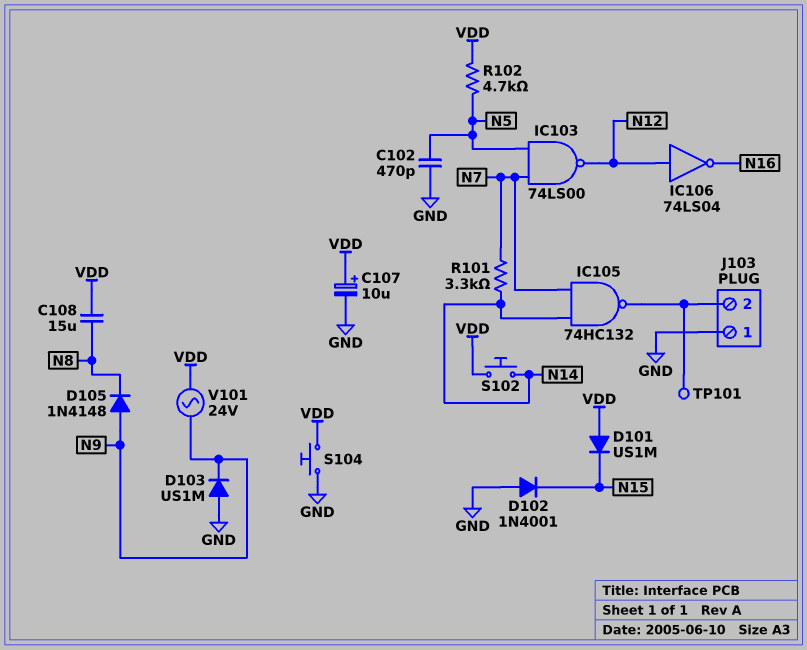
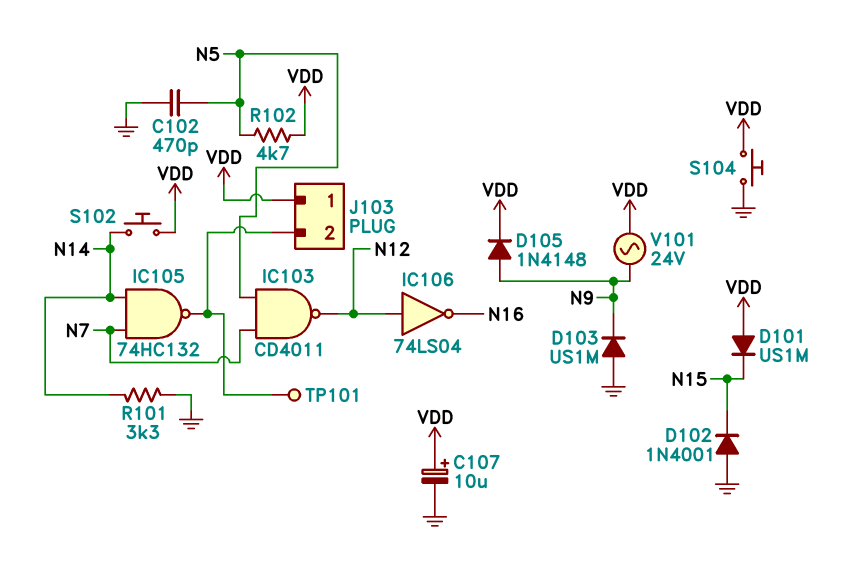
C108: 15uF (N8, VDD) -> none
D105: diode 1N4148 (A N9, K N8) -> diode 1N4148 (A N9, K VDD)
IC103: NAND 74LS00 (in N5, in N7, out N12) -> NAND CD4011 (in N5, in N7, out N12)
J103 pin 1: GND -> VDD
R101: 3.3k (N7, N14) -> 3.3k (GND, N14)

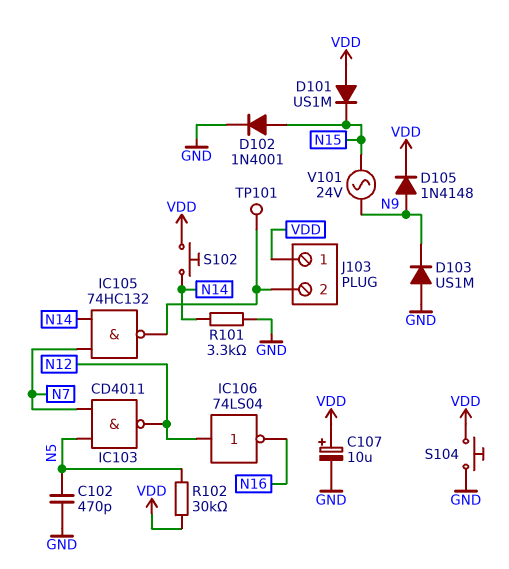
D102: diode 1N4001 (A GND, K N15) -> diode 1N4001 (A N15, K GND)
R102: 4.7k (N5, VDD) -> 30k (N5, VDD)
V101: AC 24V (N9, VDD) -> AC 24V (N9, N15)

